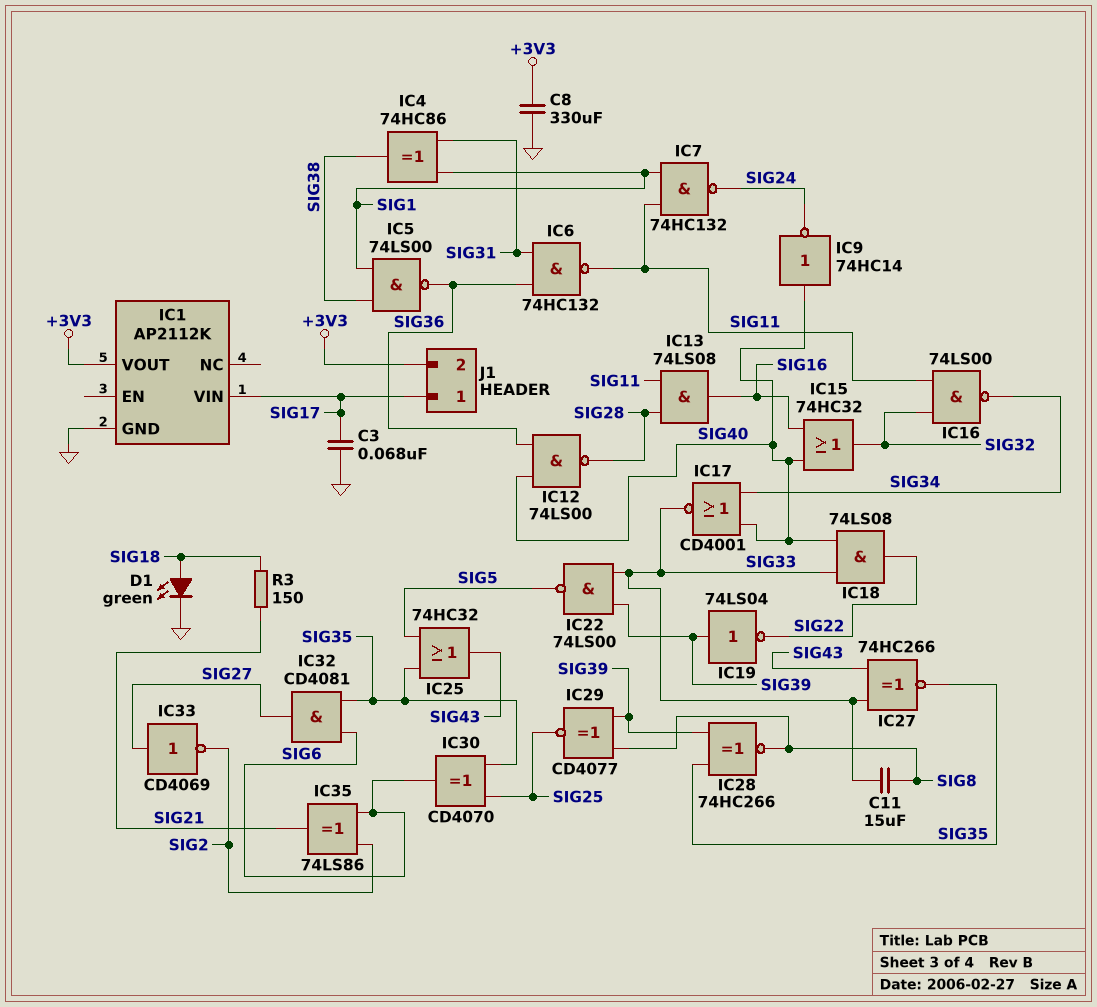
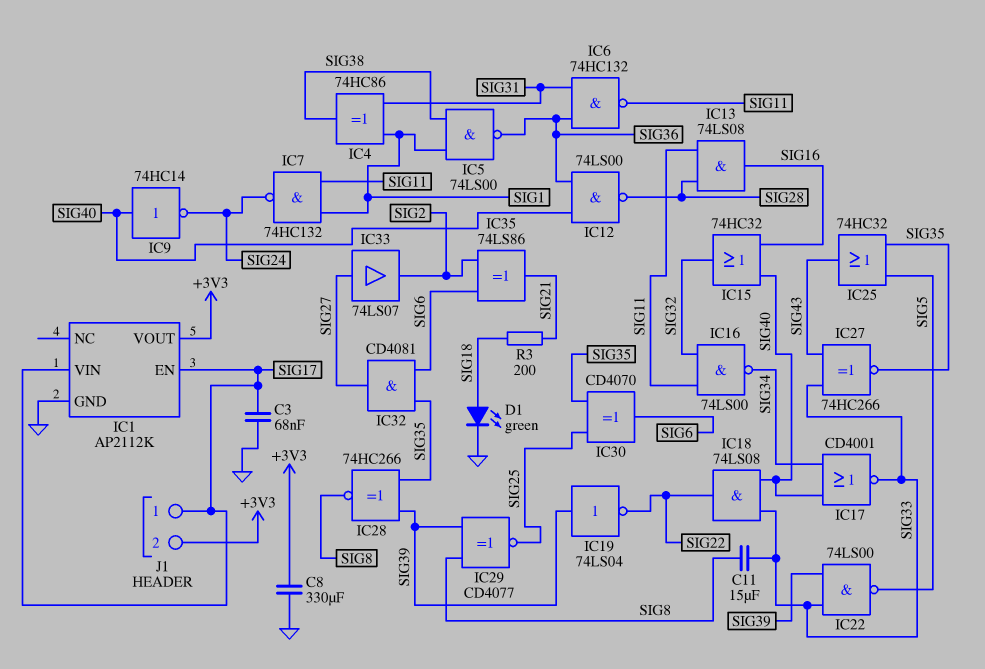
IC1 pin EN: none -> SIG17
IC33: NOT CD4069 (in SIG27, out SIG2) -> buffer 74LS07 (in SIG27, out SIG2)
R3: 150 (SIG18, SIG21) -> 200 (SIG18, SIG21)

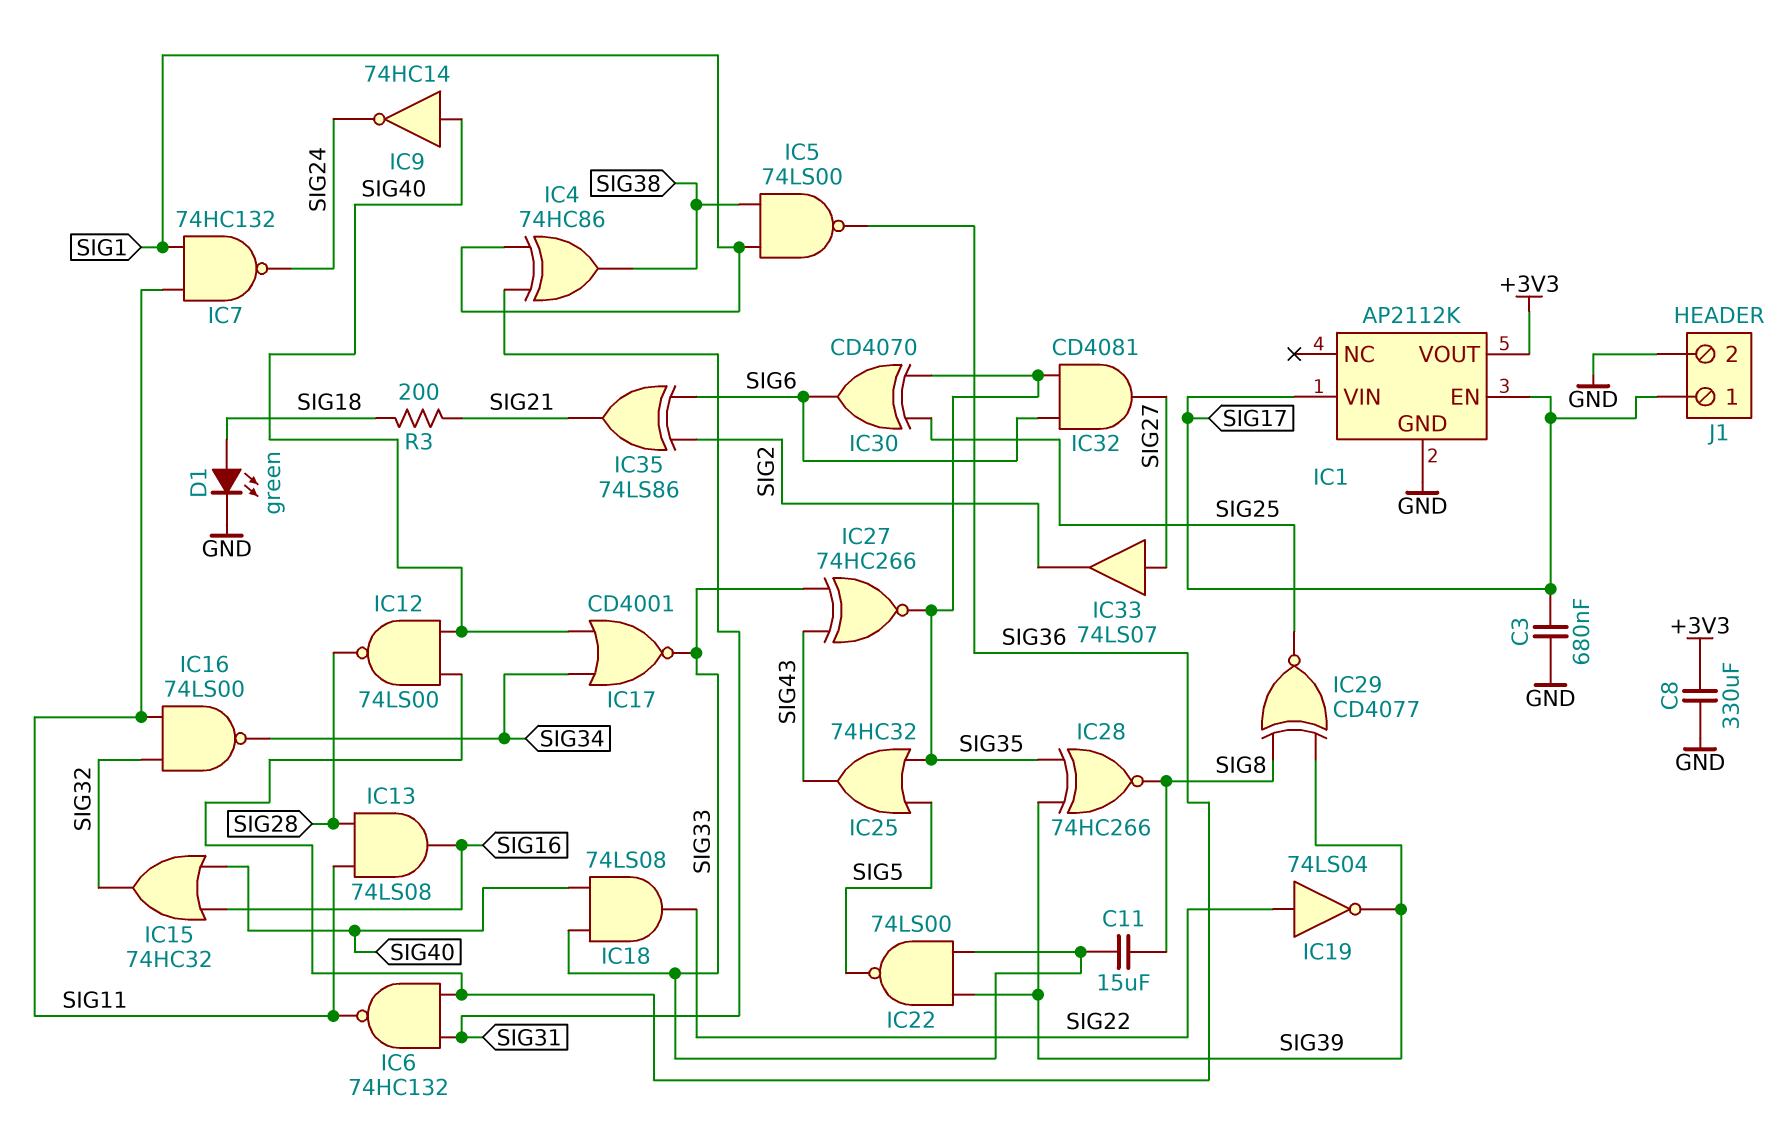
C3: 68nF (GND, SIG17) -> 680nF (GND, SIG17)
IC19: NOT 74LS04 (in SIG39, out SIG22) -> NOT 74LS04 (in SIG22, out SIG39)
J1 pin 2: +3V3 -> GND

